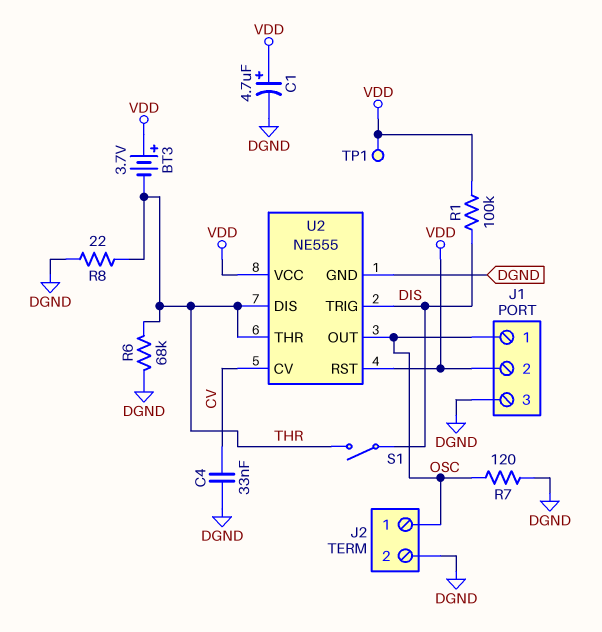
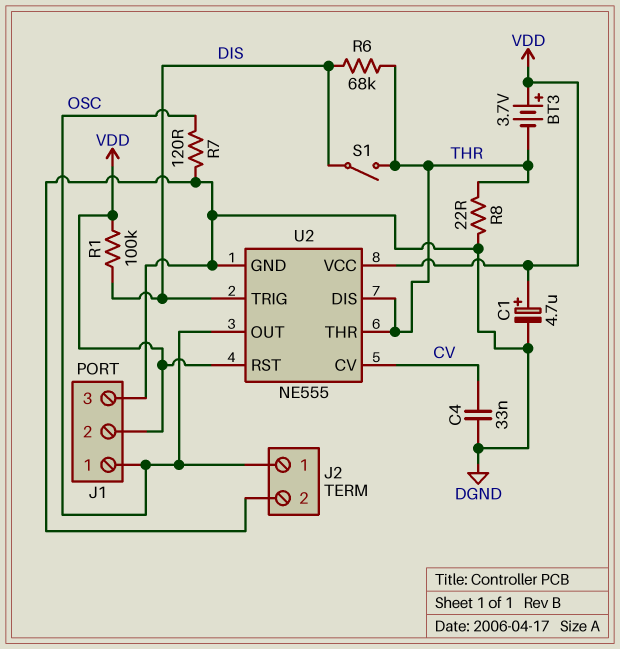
R6: 68k (DGND, THR) -> 68k (DIS, THR)
TP1: test point (VDD) -> none

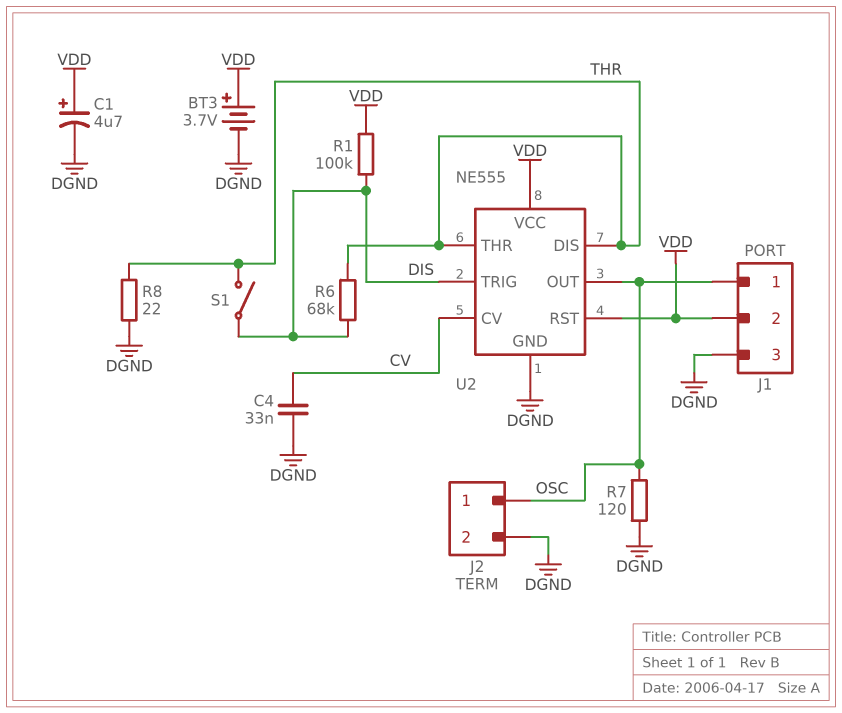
BT3: 3.7V (plus VDD, minus THR) -> 3.7V (plus VDD, minus DGND)

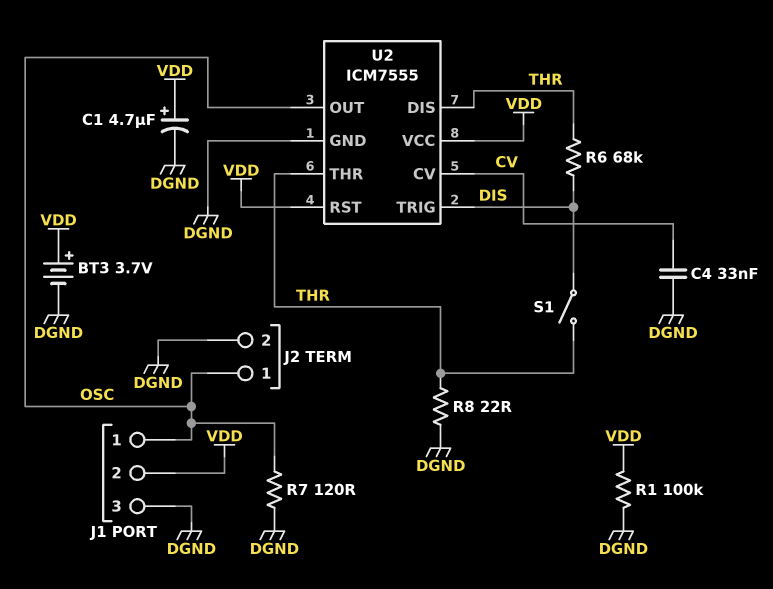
R1: 100k (DIS, VDD) -> 100k (DGND, VDD)
U2: NE555 -> ICM7555

